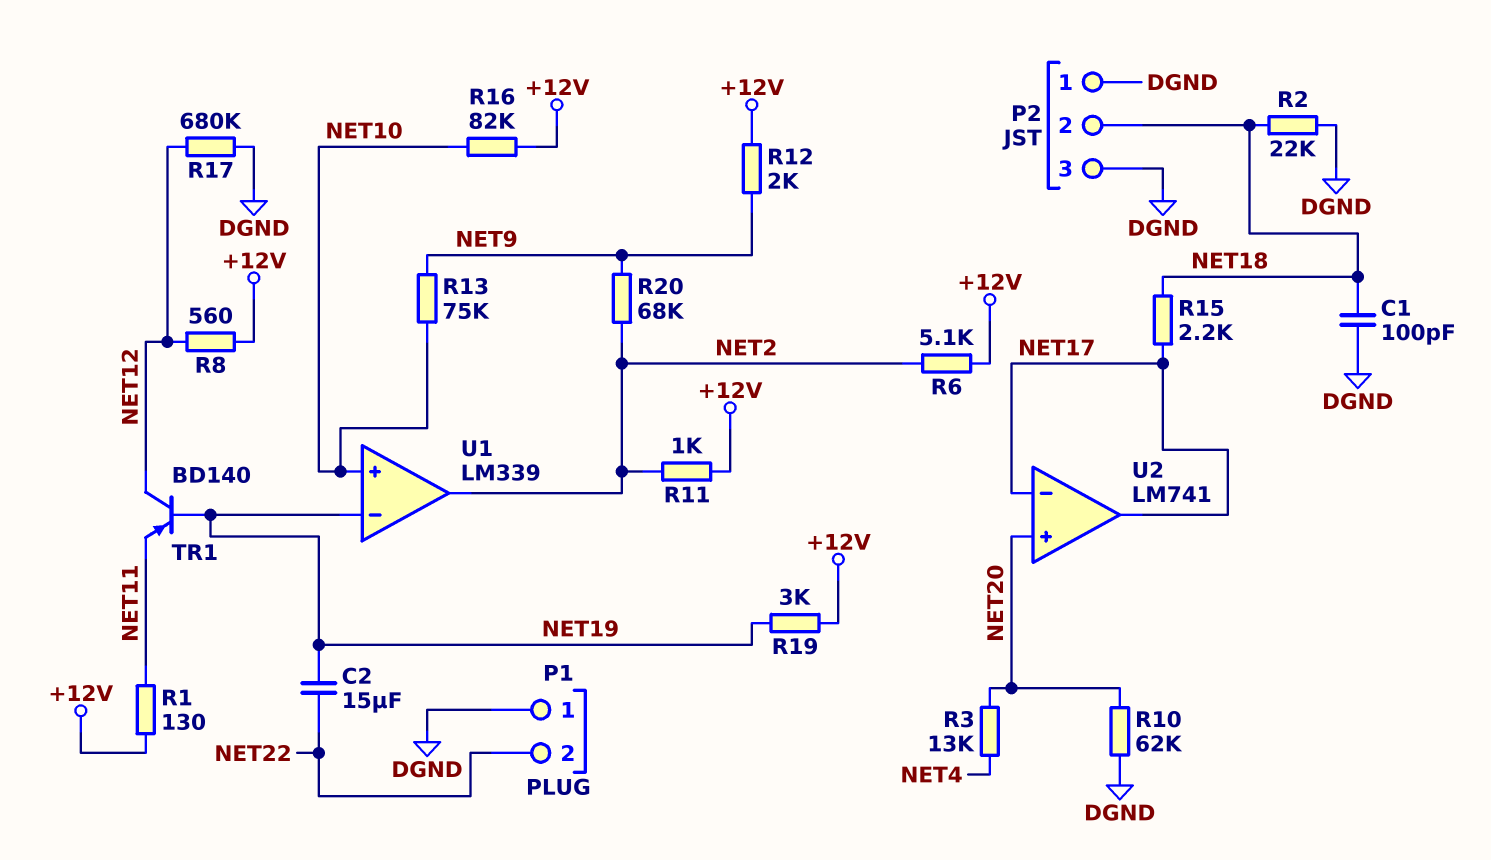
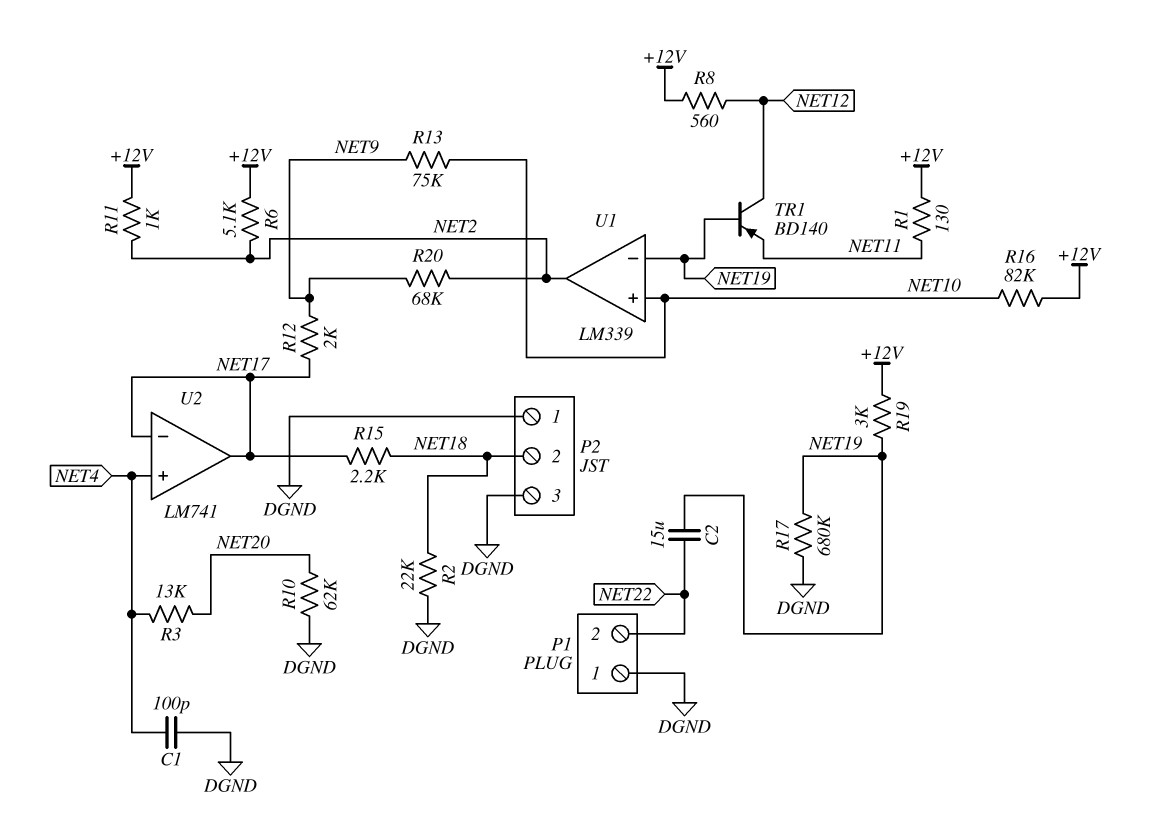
C1: 100pF (DGND, NET18) -> 100pF (DGND, NET4)
R12: 2k (+12V, NET9) -> 2k (NET9, NET17)
R17: 680k (DGND, NET12) -> 680k (DGND, NET19)
U2 pin in+: NET20 -> NET4

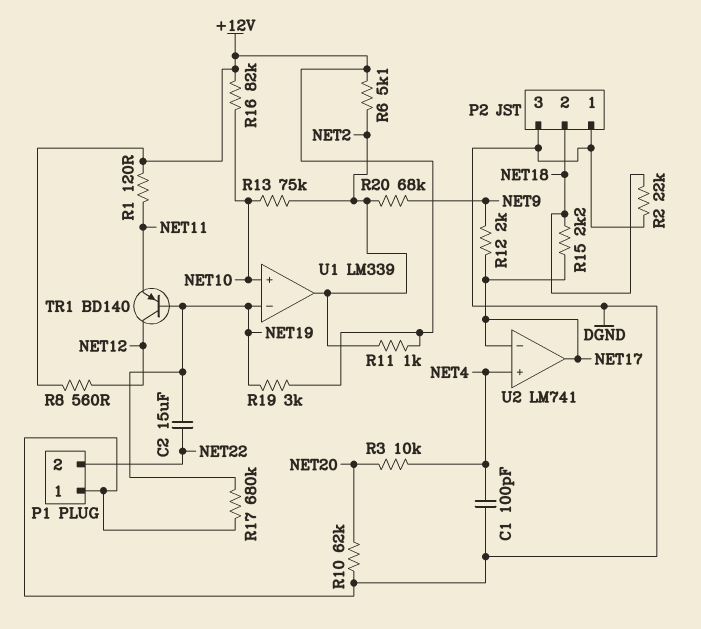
R1: 130 (+12V, NET11) -> 120 (+12V, NET11)
R3: 13k (NET4, NET20) -> 10k (NET4, NET20)
R13: 75k (NET9, NET10) -> 75k (NET2, NET10)

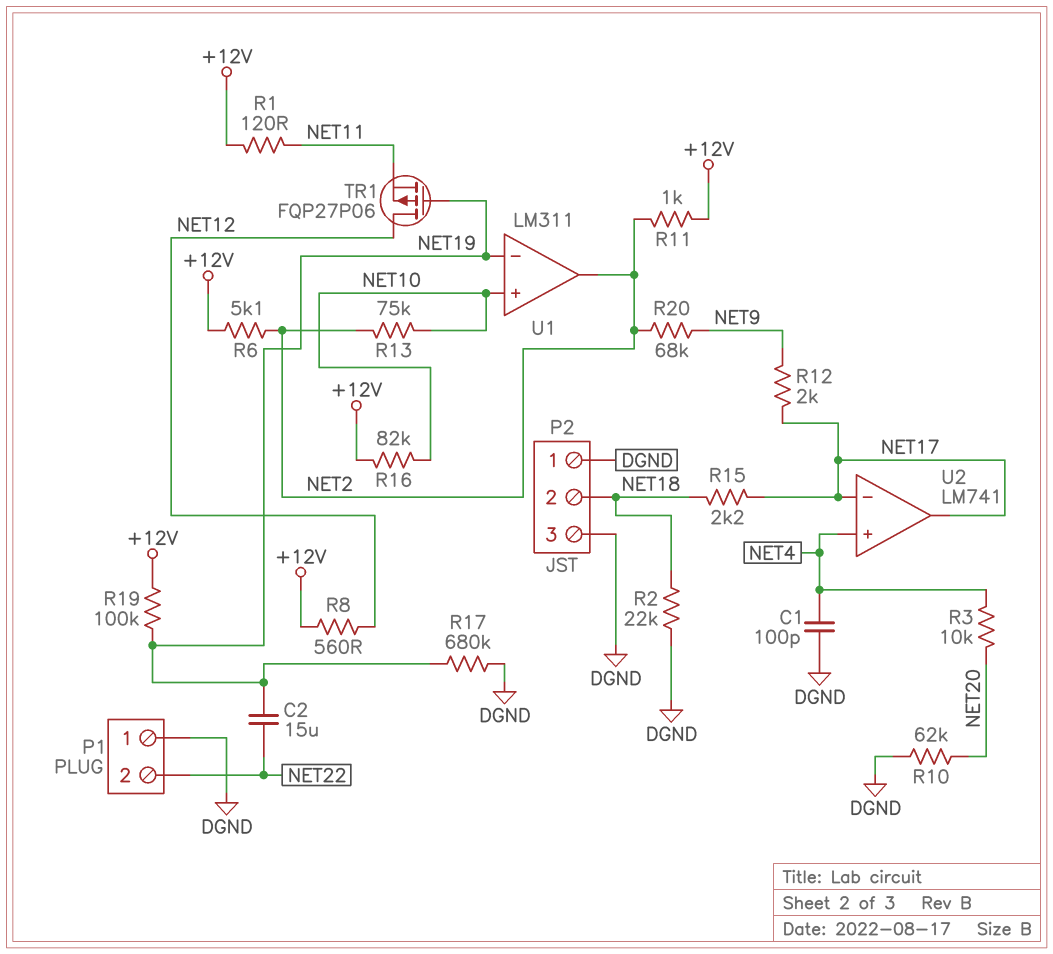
R19: 3k (+12V, NET19) -> 100k (+12V, NET19)
TR1: PNP BD140 (B NET19, C NET12, E NET11) -> PMOS FQP27P06 (G NET19, D NET12, S NET11)
U1: LM339 -> LM311

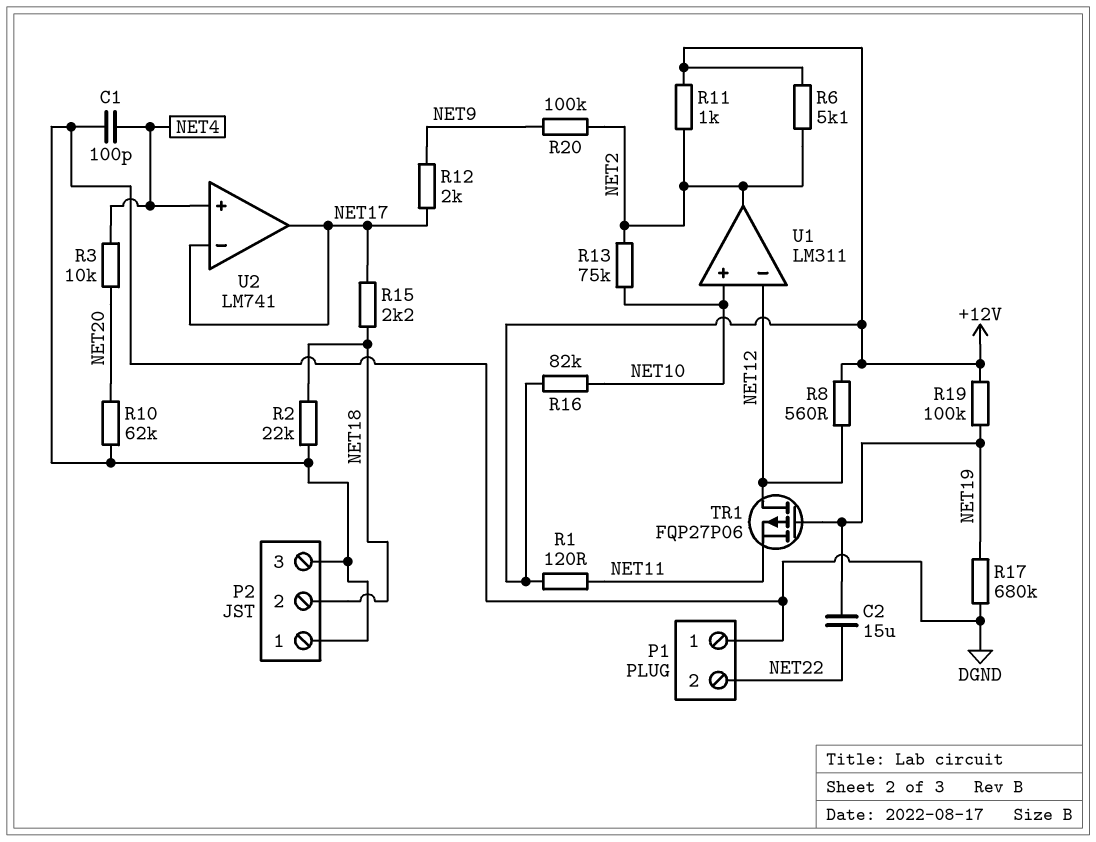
R20: 68k (NET2, NET9) -> 100k (NET2, NET9)
U1 pin in-: NET19 -> NET12

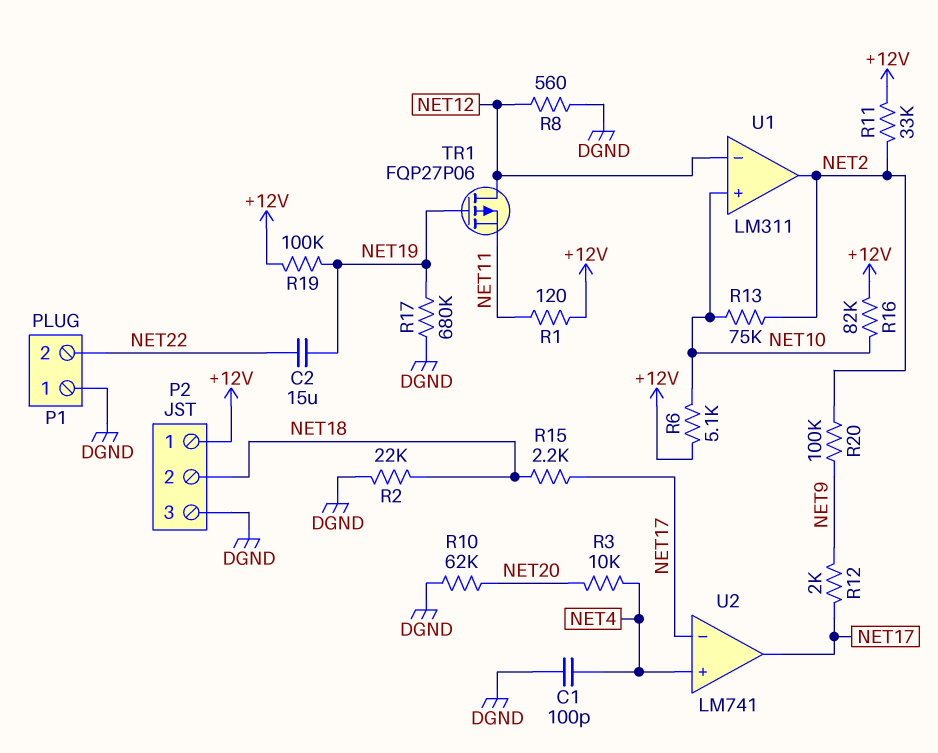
P2 pin 1: DGND -> +12V
R6: 5.1k (+12V, NET2) -> 5.1k (+12V, NET10)
R8: 560 (+12V, NET12) -> 560 (DGND, NET12)
R11: 1k (+12V, NET2) -> 33k (+12V, NET2)

